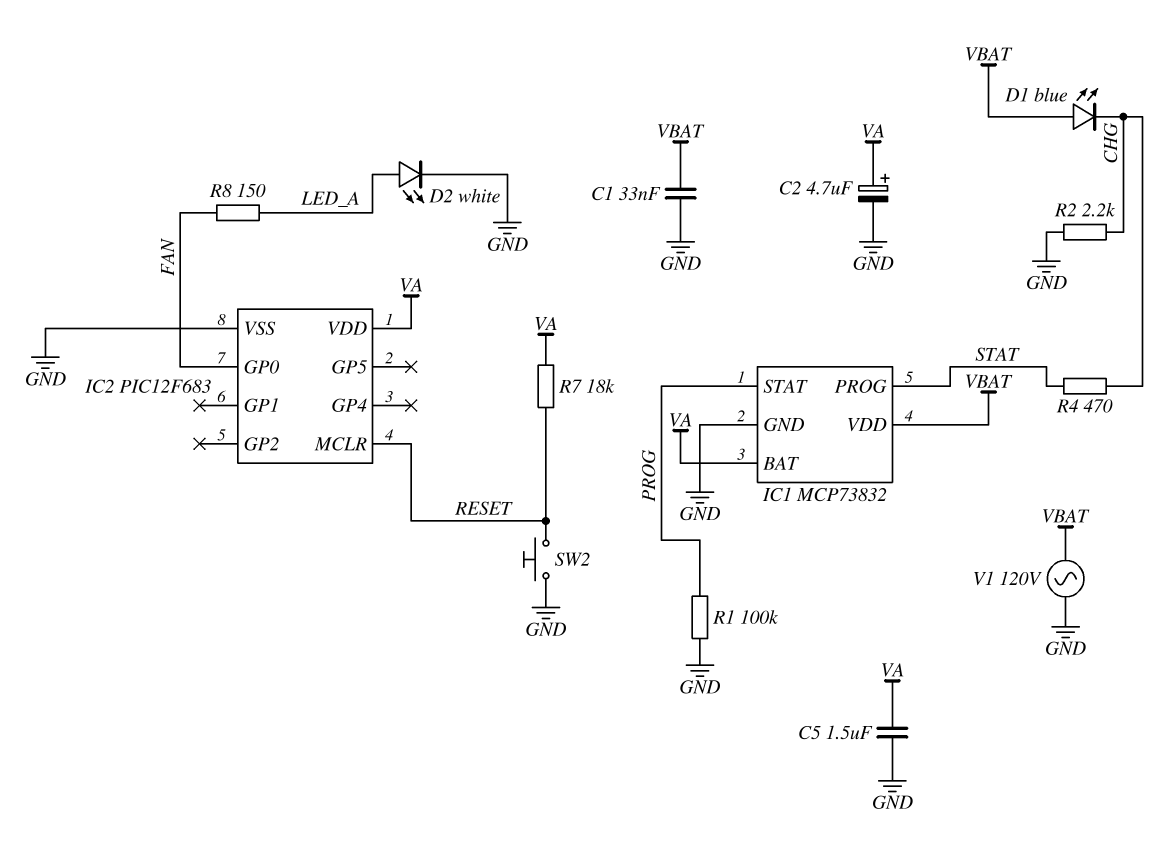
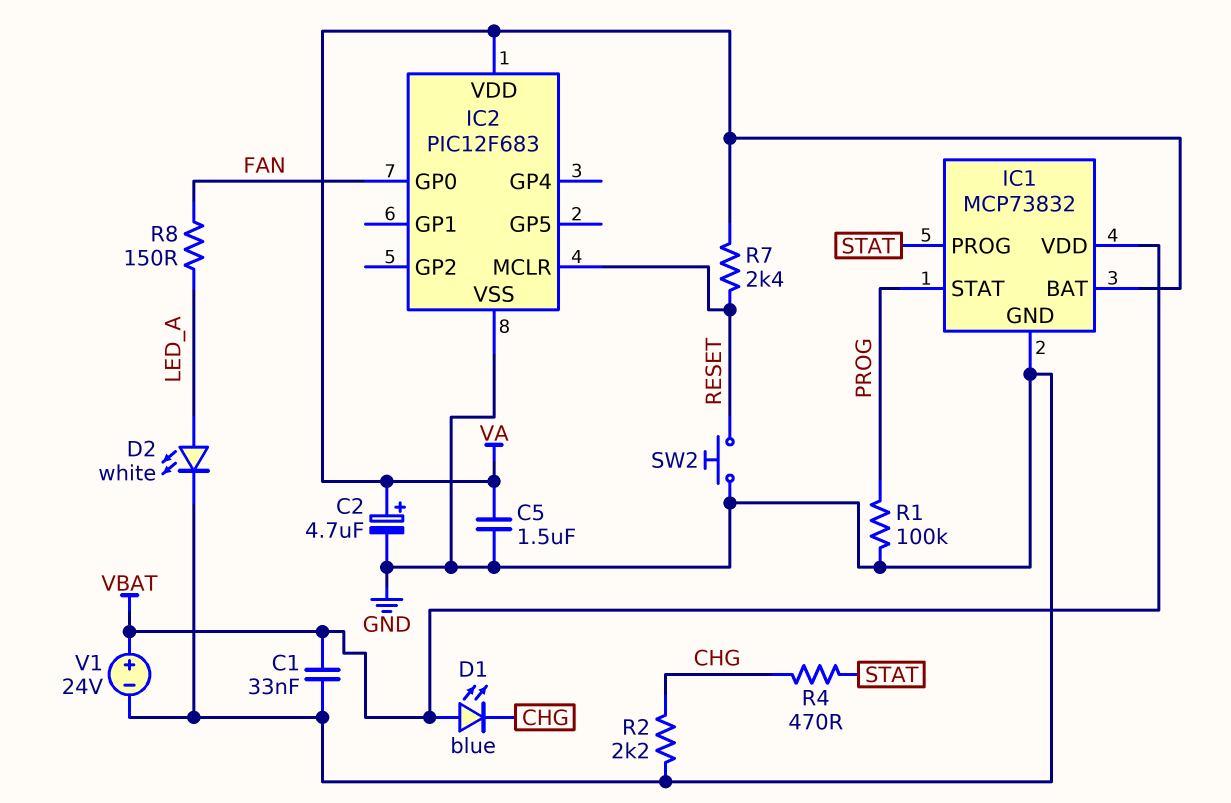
R7: 18k (RESET, VA) -> 2.4k (RESET, VA)
V1: AC 120V (GND, VBAT) -> 24V (plus VBAT, minus GND)

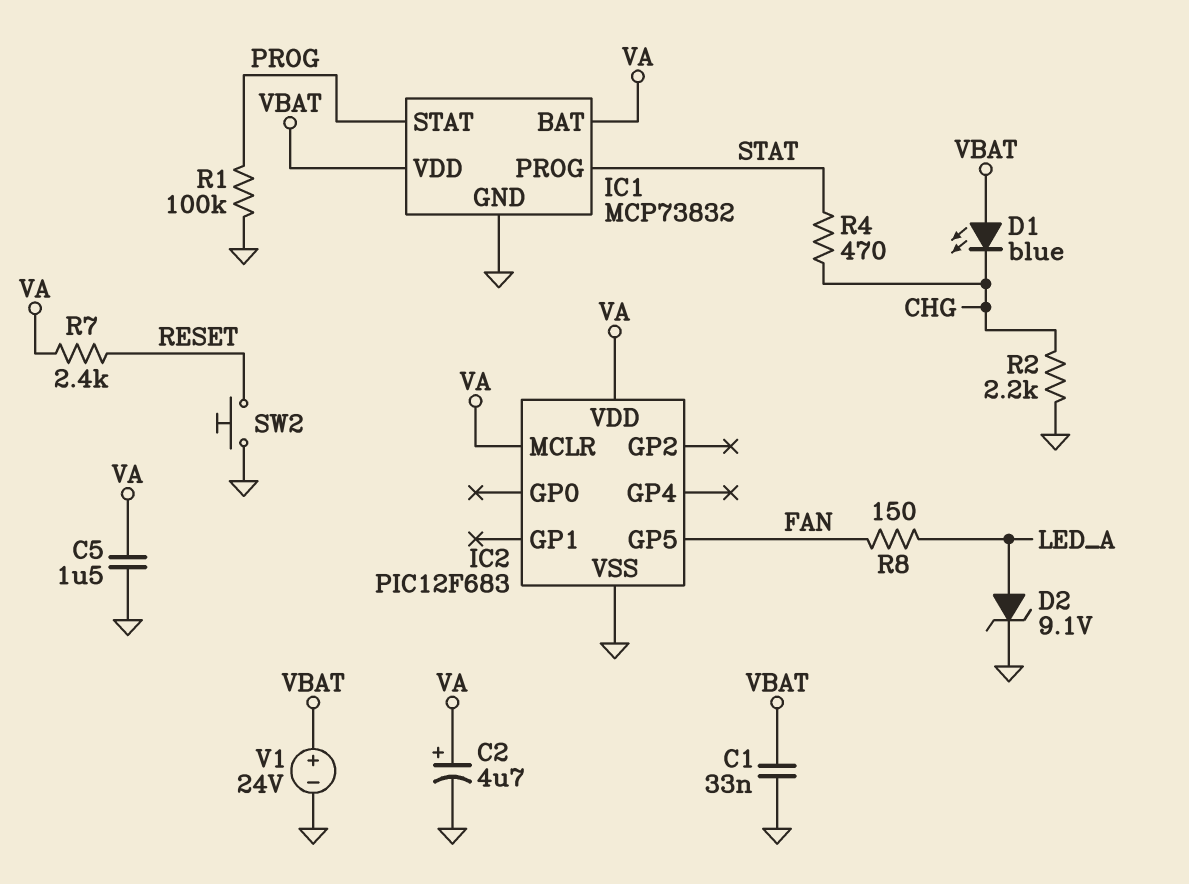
D2: LED white (A LED_A, K GND) -> zener 9.1V (A LED_A, K GND)
IC2 pin GP0: FAN -> none
IC2 pin GP5: none -> FAN
IC2 pin MCLR: RESET -> VA

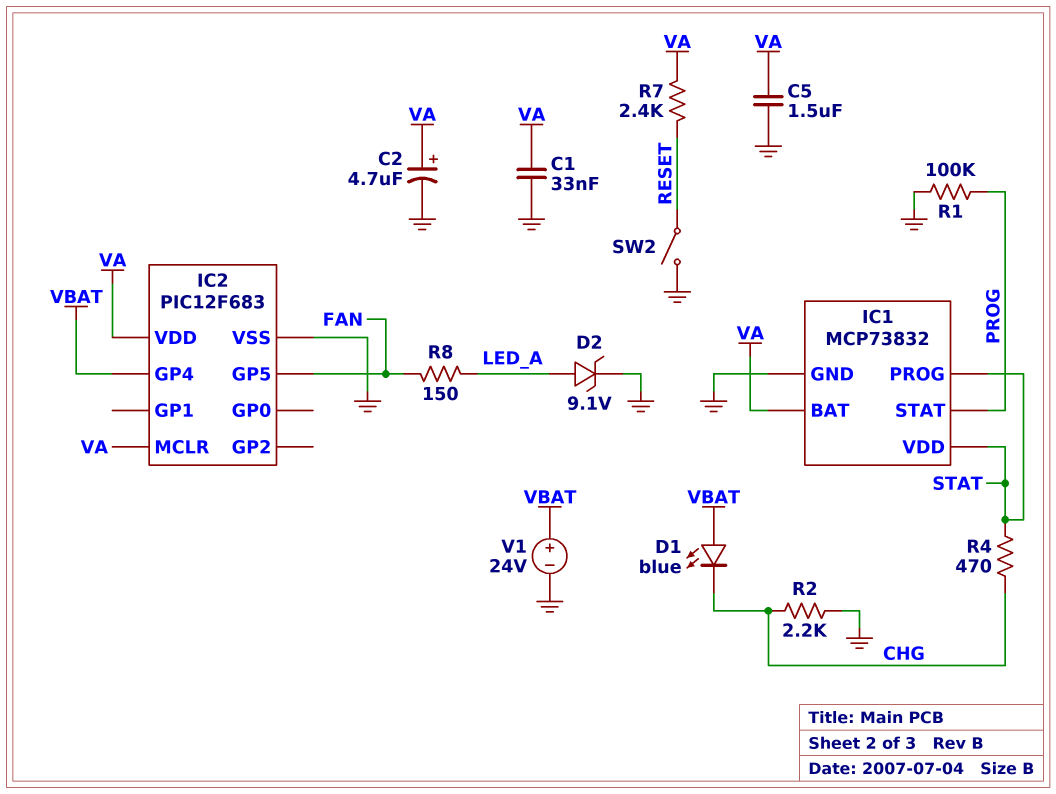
C1: 33nF (GND, VBAT) -> 33nF (GND, VA)
IC1 pin VDD: VBAT -> STAT
IC2 pin GP4: none -> VBAT
SW2: button (GND, RESET) -> switch (GND, RESET)

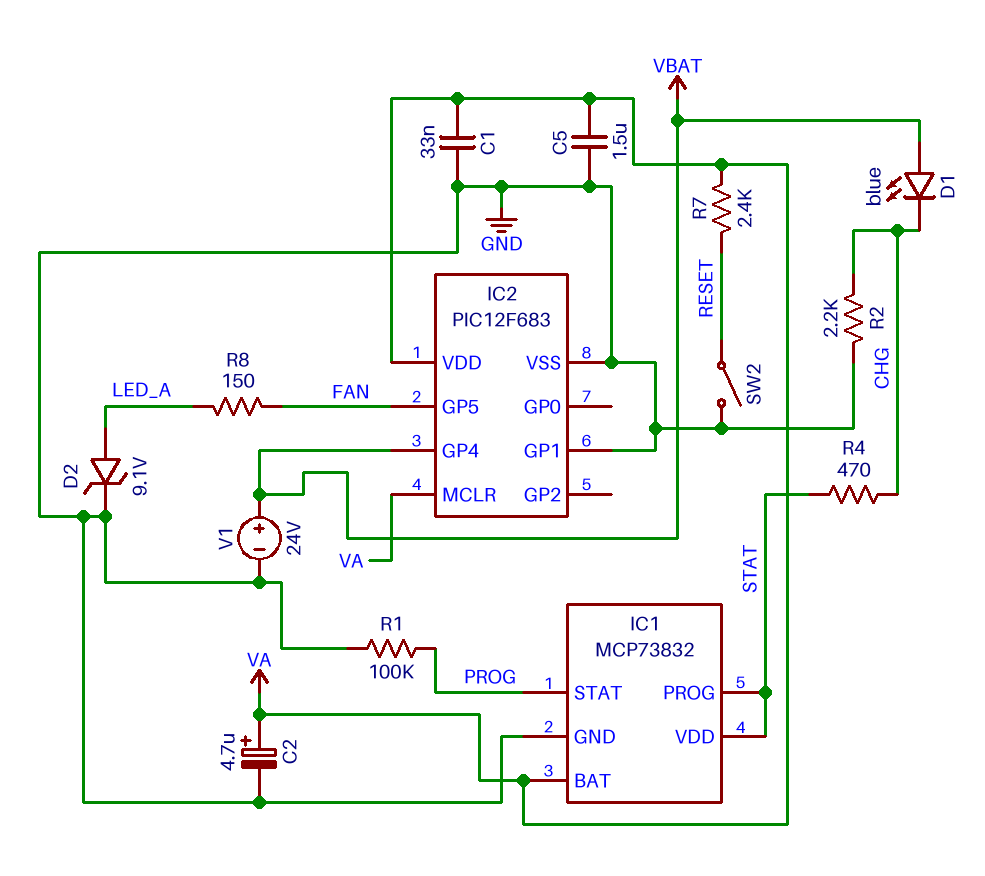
IC2 pin GP1: none -> GND

